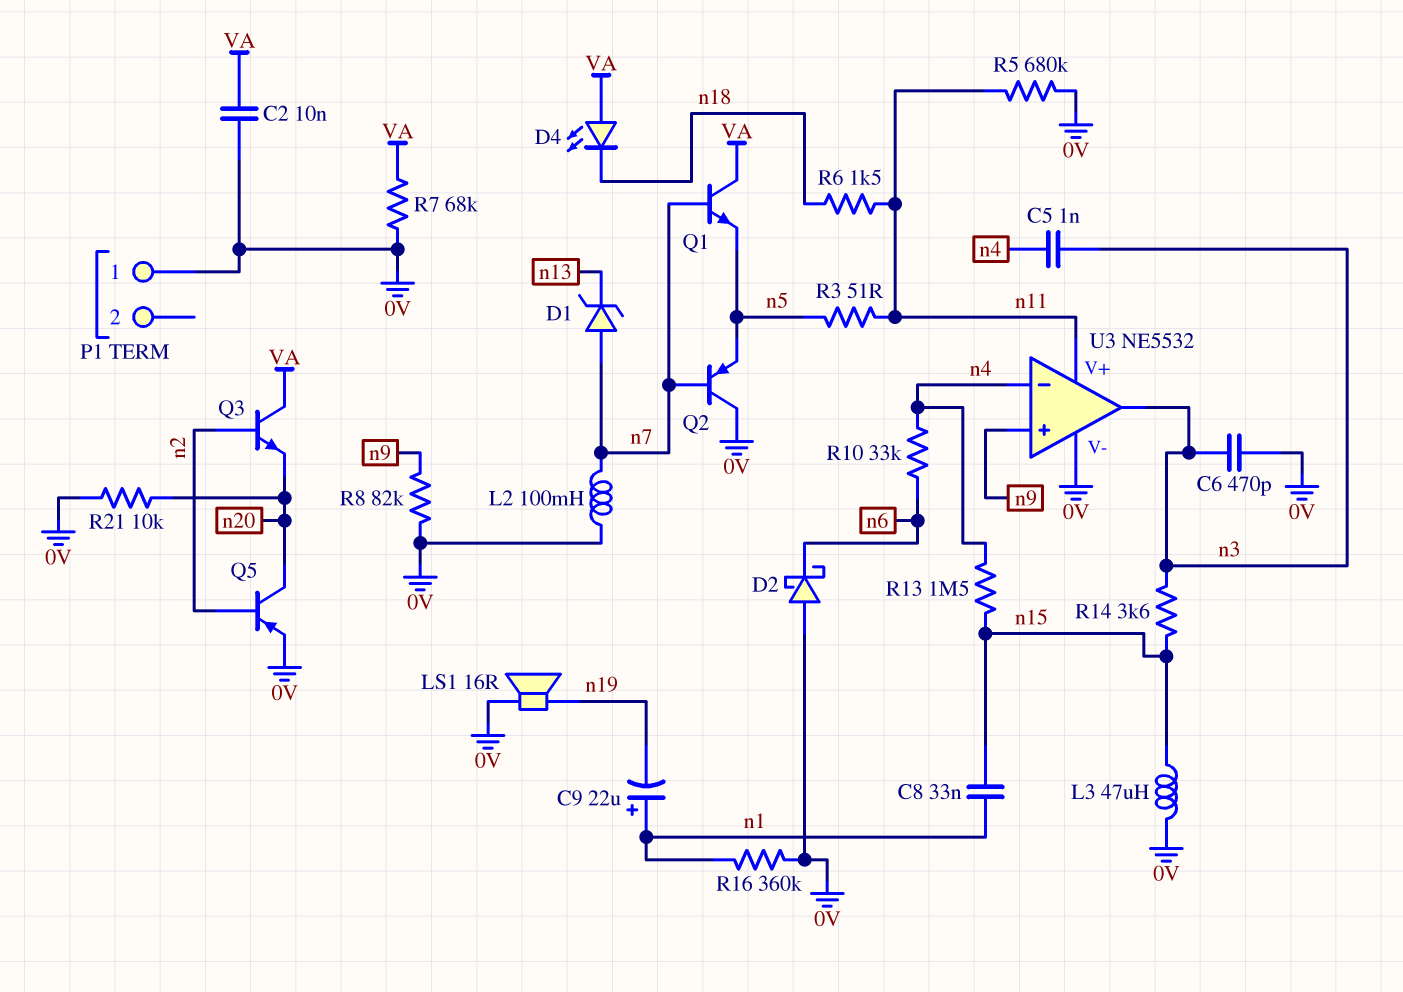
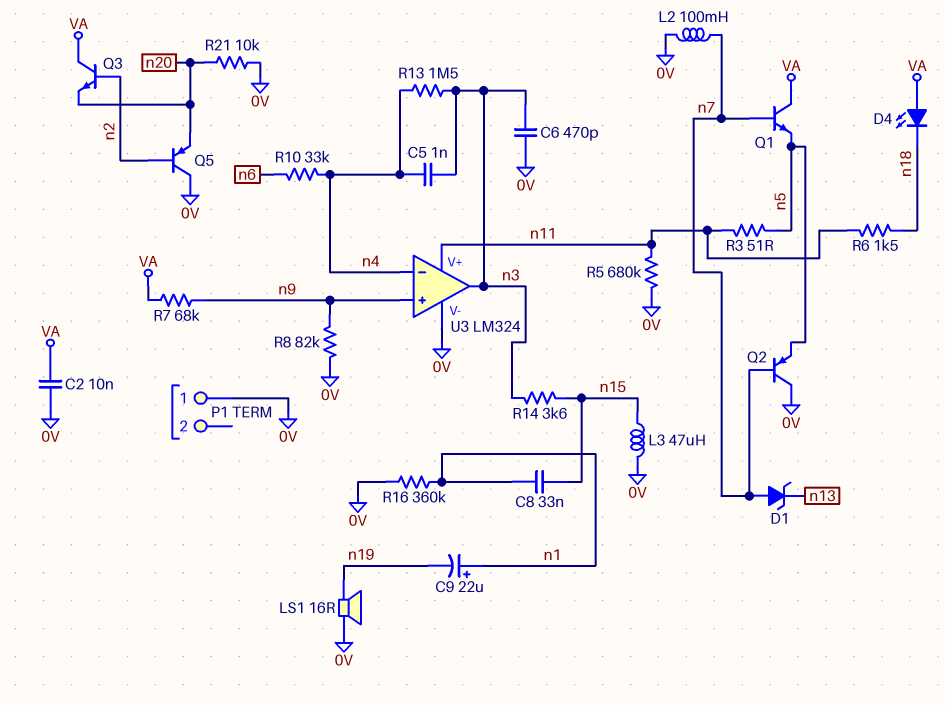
D2: schottky (A 0V, K n6) -> none
Q5: PNP (B n2, C n20, E 0V) -> PNP (B n2, C 0V, E n20)
R7: 68k (0V, VA) -> 68k (VA, n9)
R13: 1.5M (n4, n15) -> 1.5M (n3, n4)
U3: NE5532 -> LM324

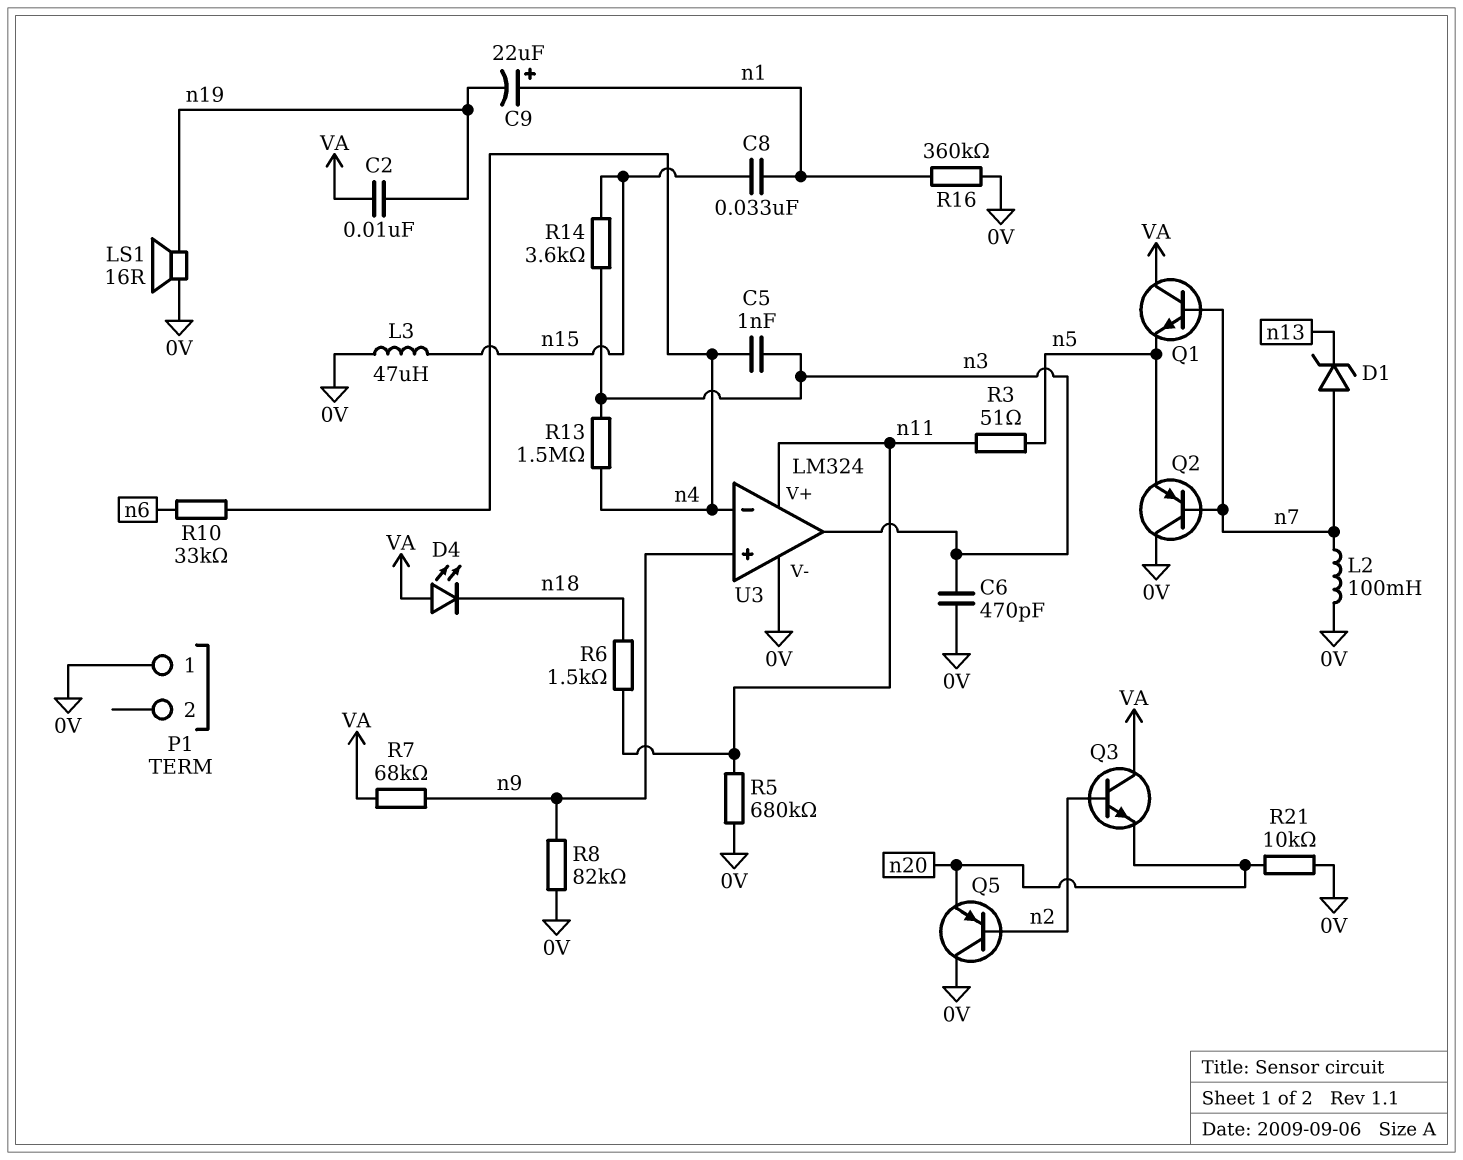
C2: 10nF (0V, VA) -> 10nF (VA, n19)

